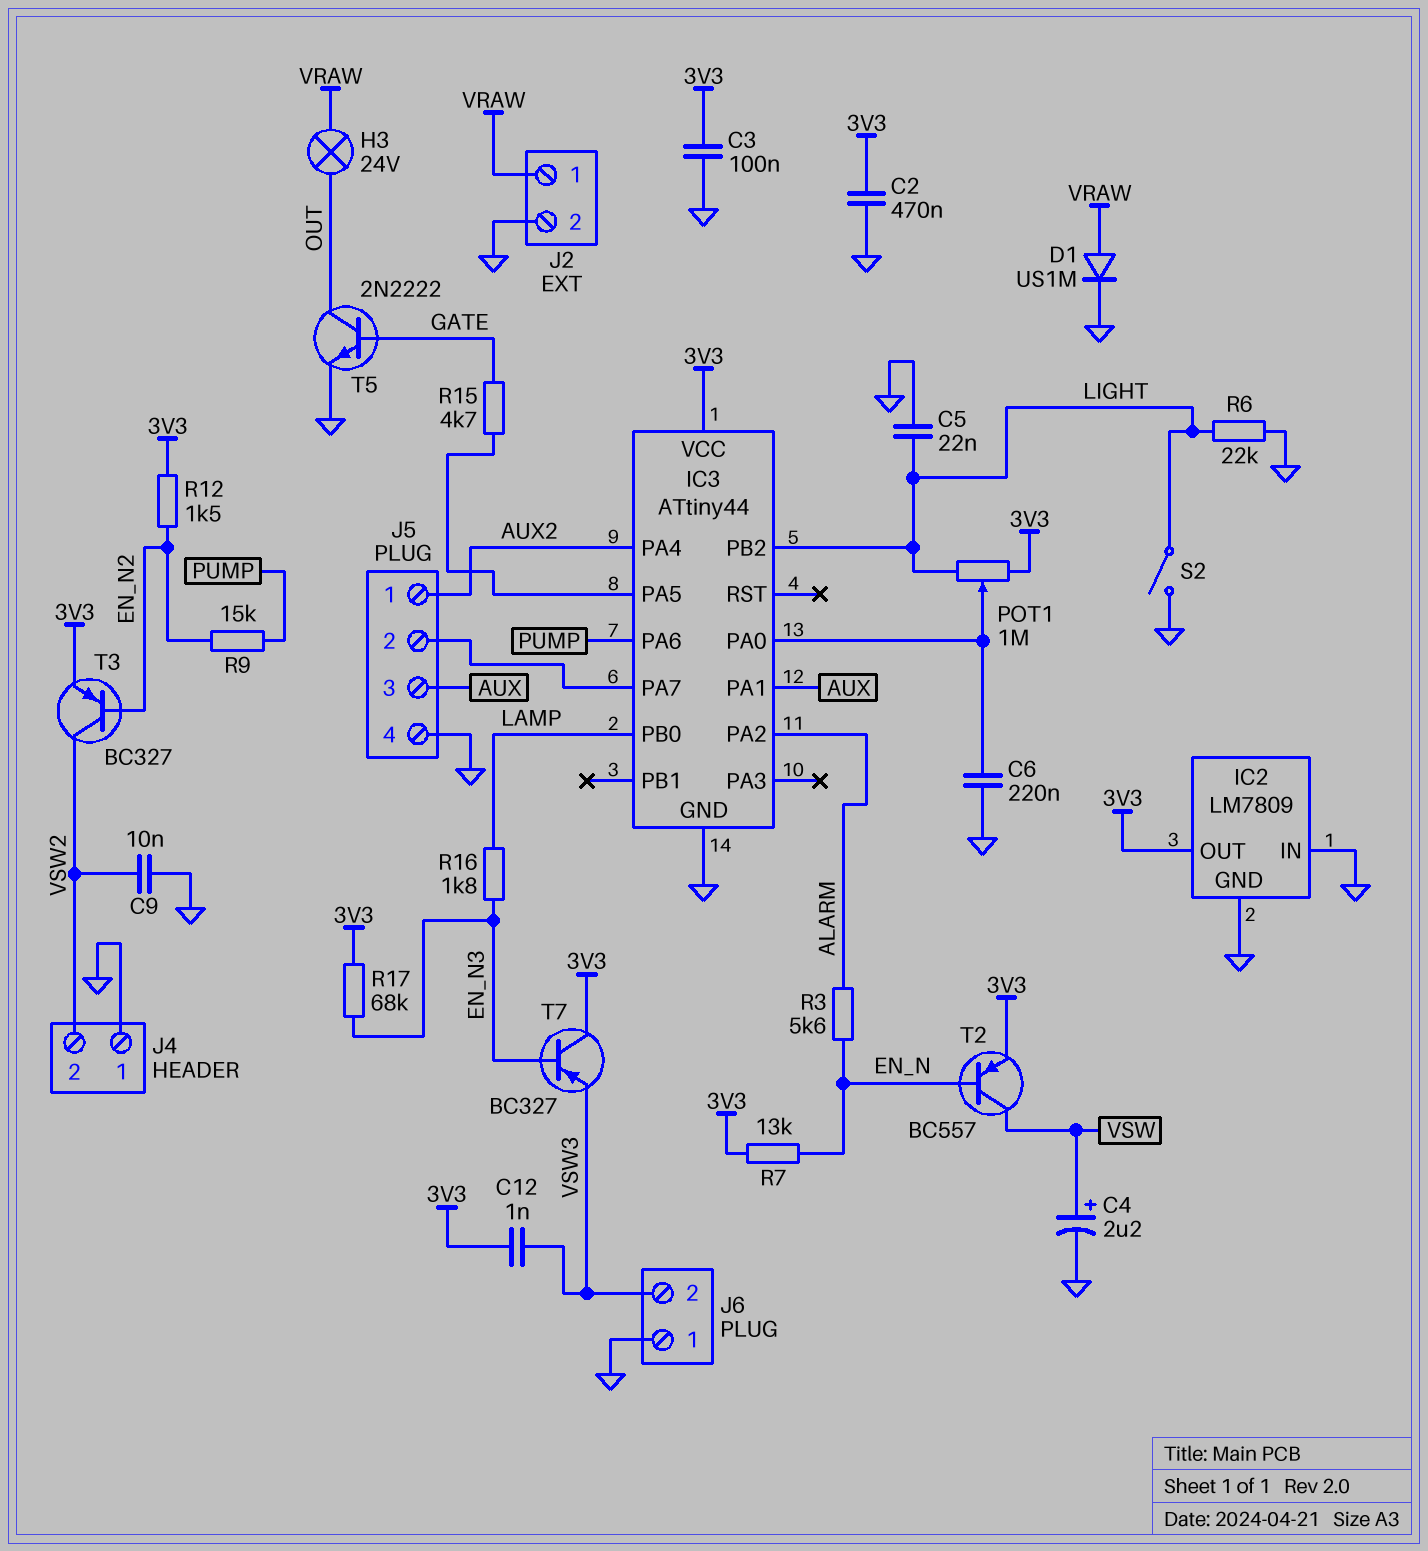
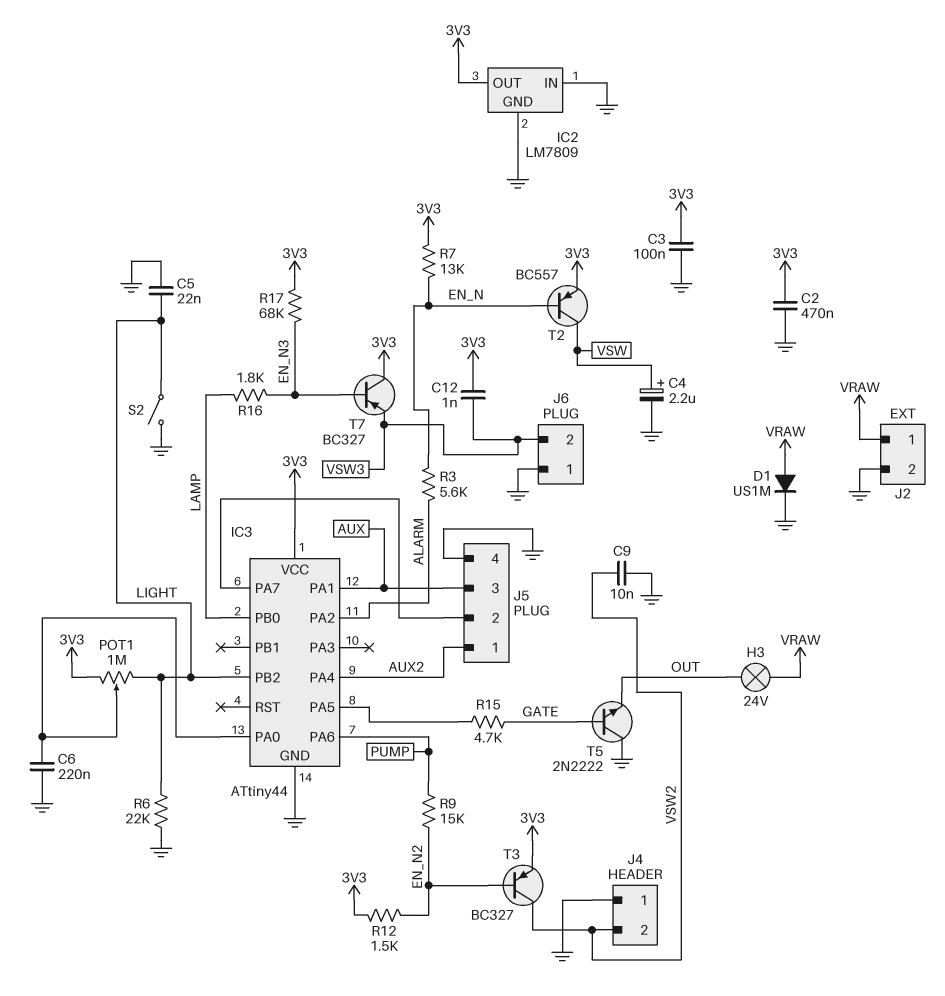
T5: NPN 2N2222 (B GATE, C OUT, E GND) -> NPN 2N2222 (B GATE, C GND, E OUT)

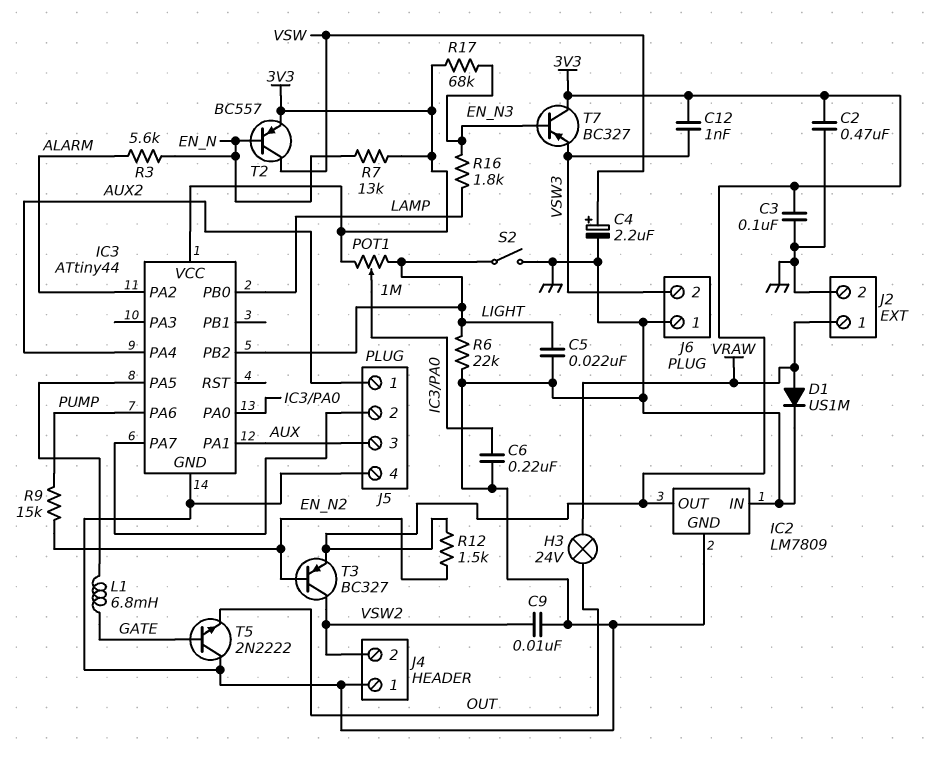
L1: none -> 6.8mH (GATE, IC3/PA5)
R15: 4.7k (GATE, IC3/PA5) -> none

